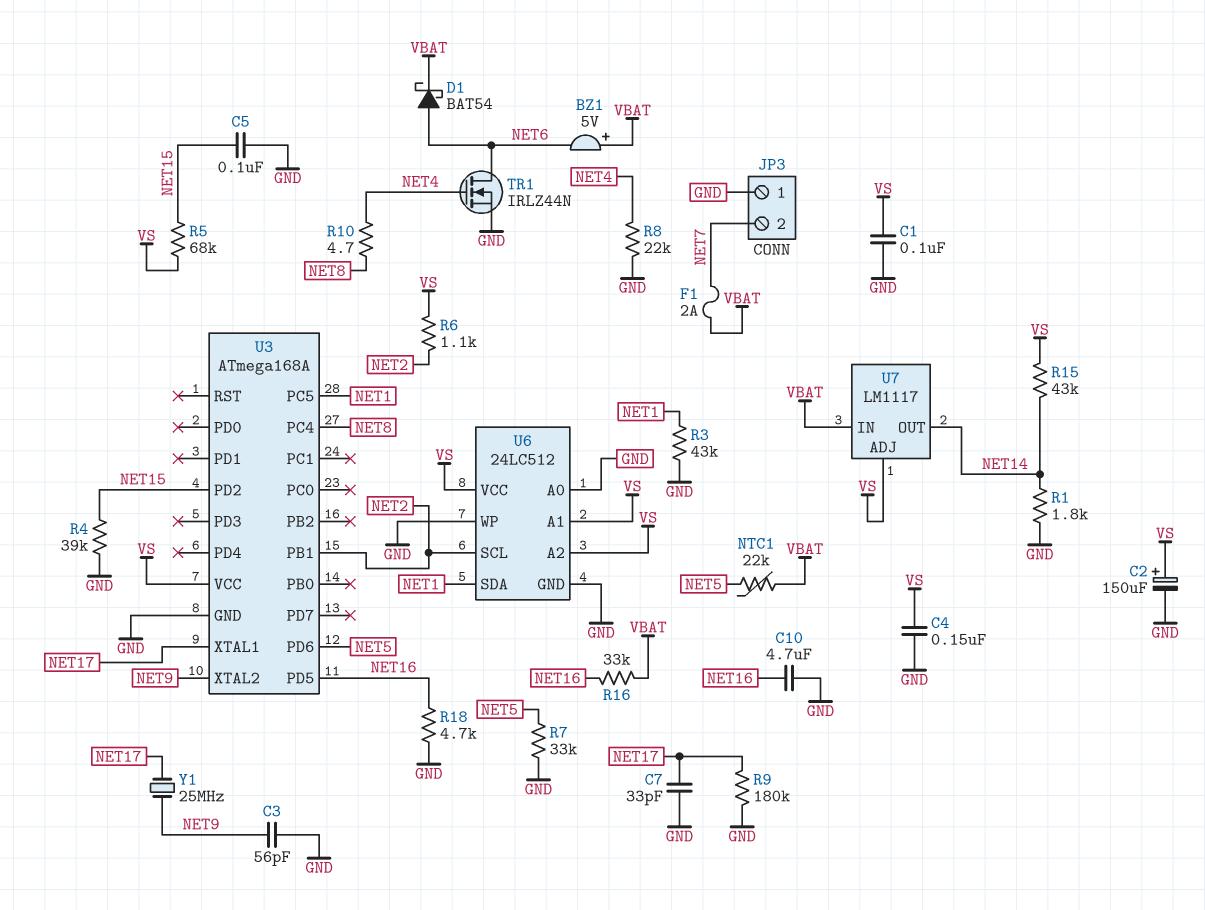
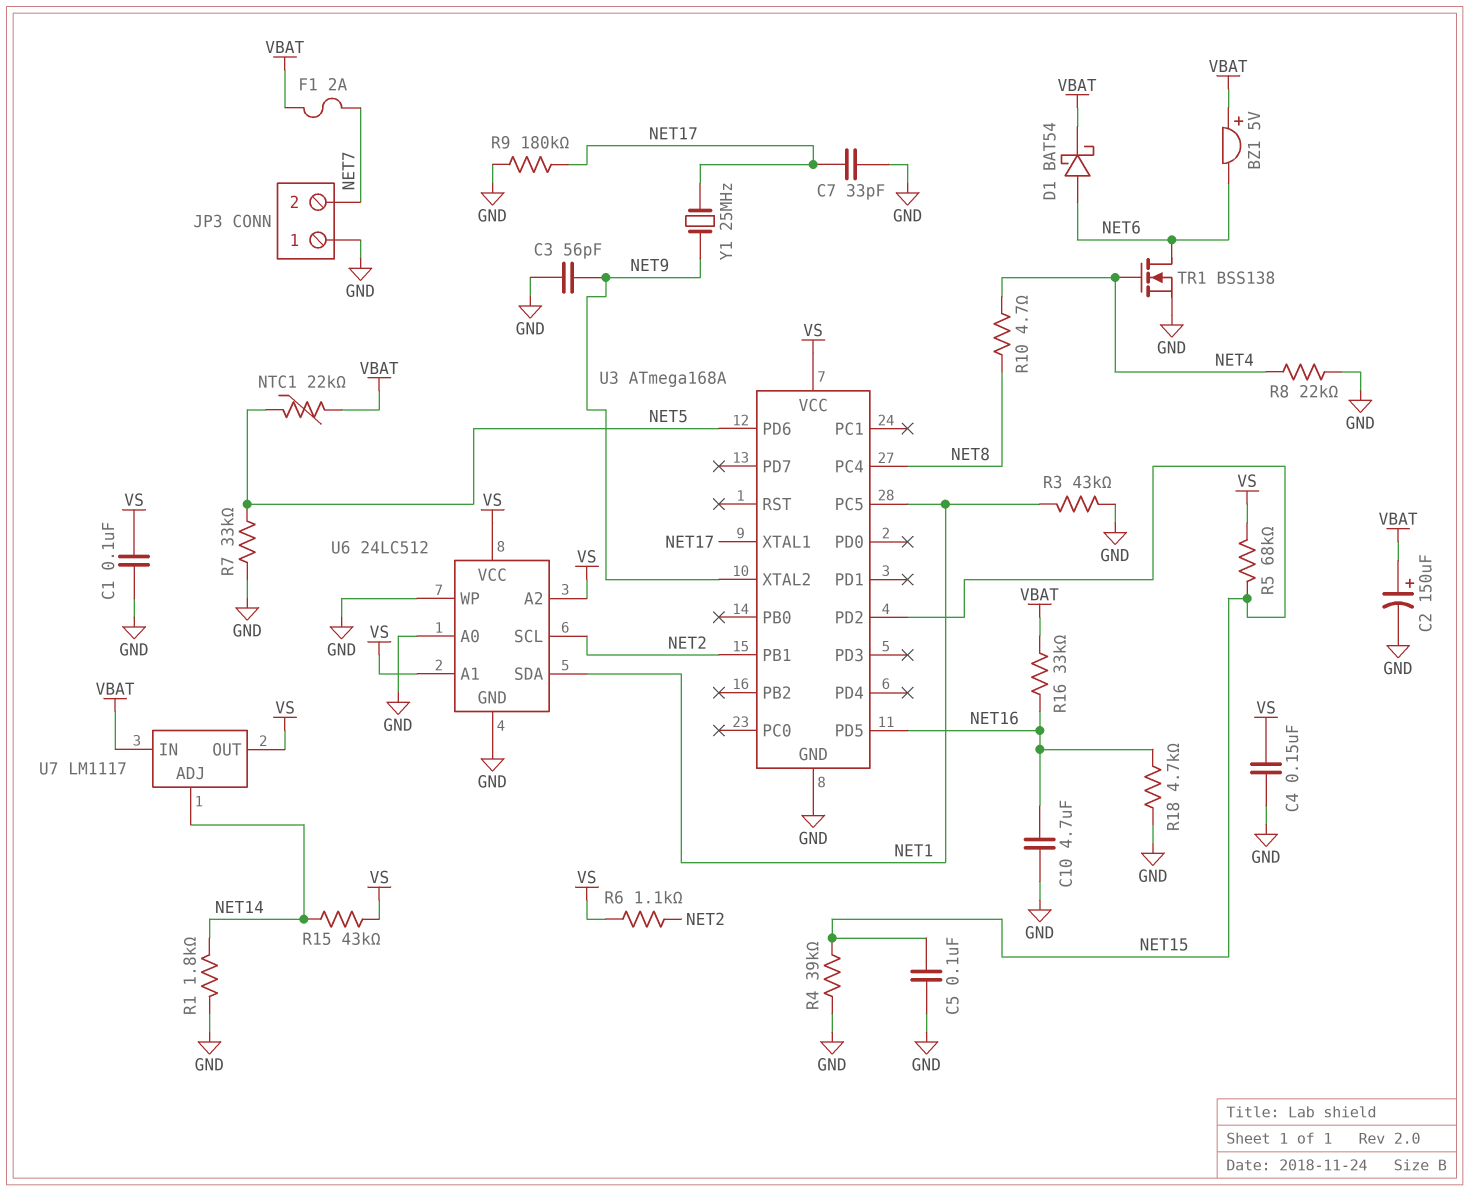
C2: 150uF (plus VS, minus GND) -> 150uF (plus VBAT, minus GND)
TR1: NMOS IRLZ44N (G NET4, D NET6, S GND) -> NMOS BSS138 (G NET4, D NET6, S GND)
U7 pin ADJ: VS -> NET14
U7 pin OUT: NET14 -> VS

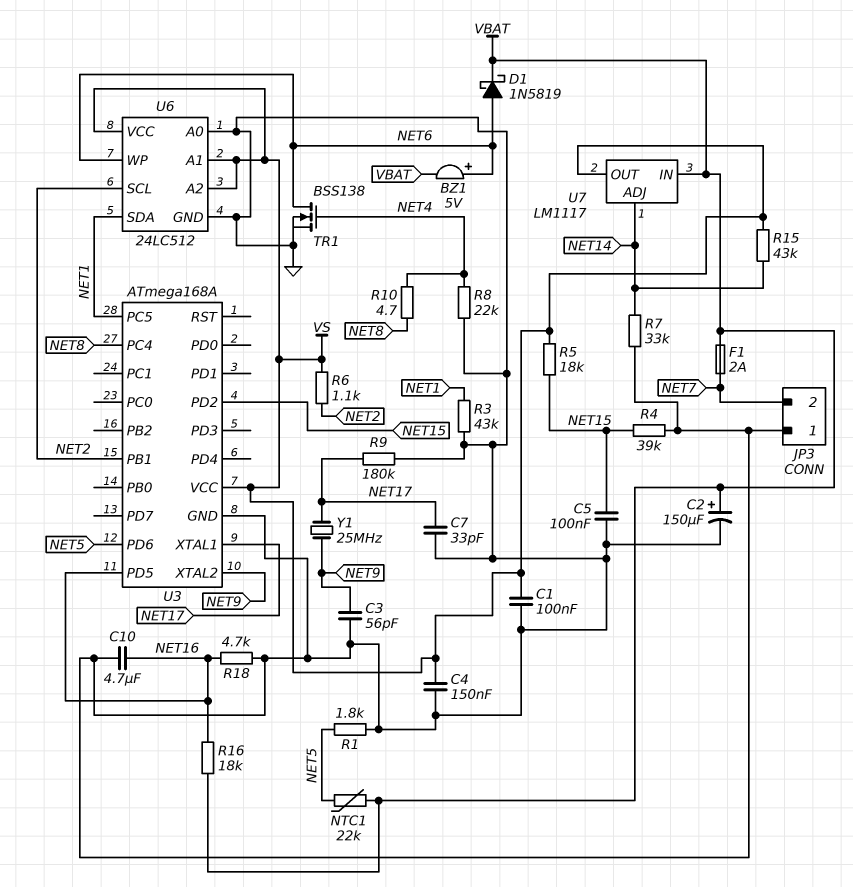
BZ1: buzzer 5V (plus VBAT, minus NET6) -> buzzer 5V (plus NET6, minus VBAT)
D1: schottky BAT54 (A NET6, K VBAT) -> schottky 1N5819 (A NET6, K VBAT)
R1: 1.8k (GND, NET14) -> 1.8k (GND, NET5)
R5: 68k (NET15, VS) -> 18k (NET15, VS)
R7: 33k (GND, NET5) -> 33k (GND, NET14)
R16: 33k (NET16, VBAT) -> 18k (NET16, VBAT)
U6 pin WP: GND -> NET6

